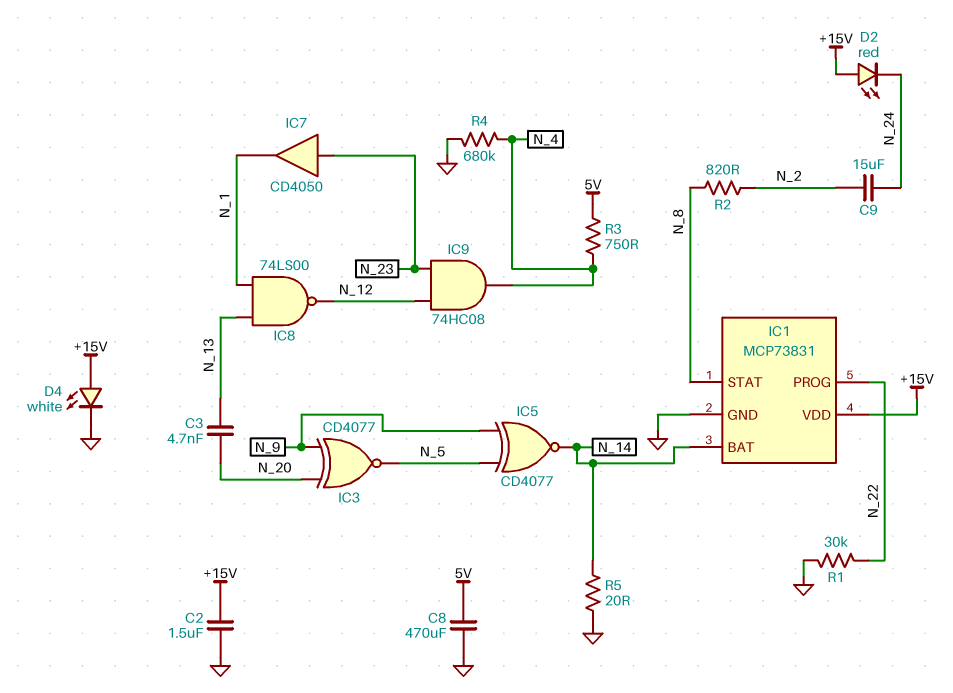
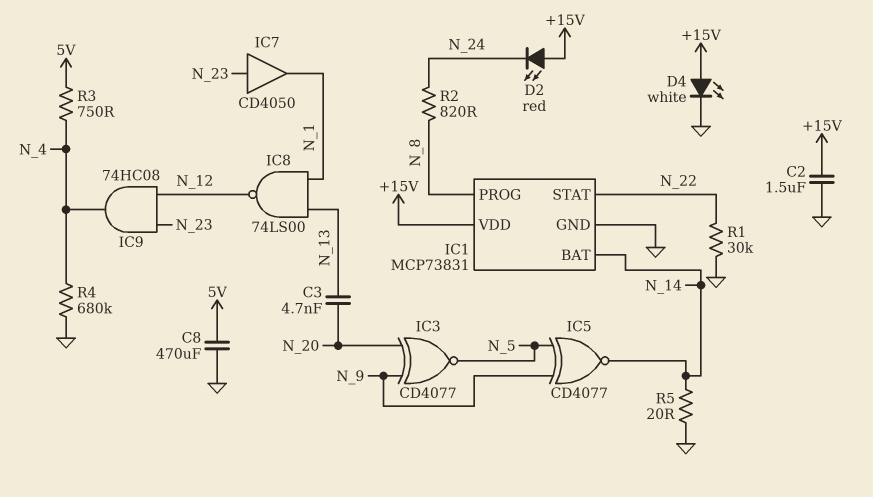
C9: 15uF (N_2, N_24) -> none
IC1 pin PROG: N_22 -> N_8
IC1 pin STAT: N_8 -> N_22
R2: 820 (N_2, N_8) -> 820 (N_8, N_24)

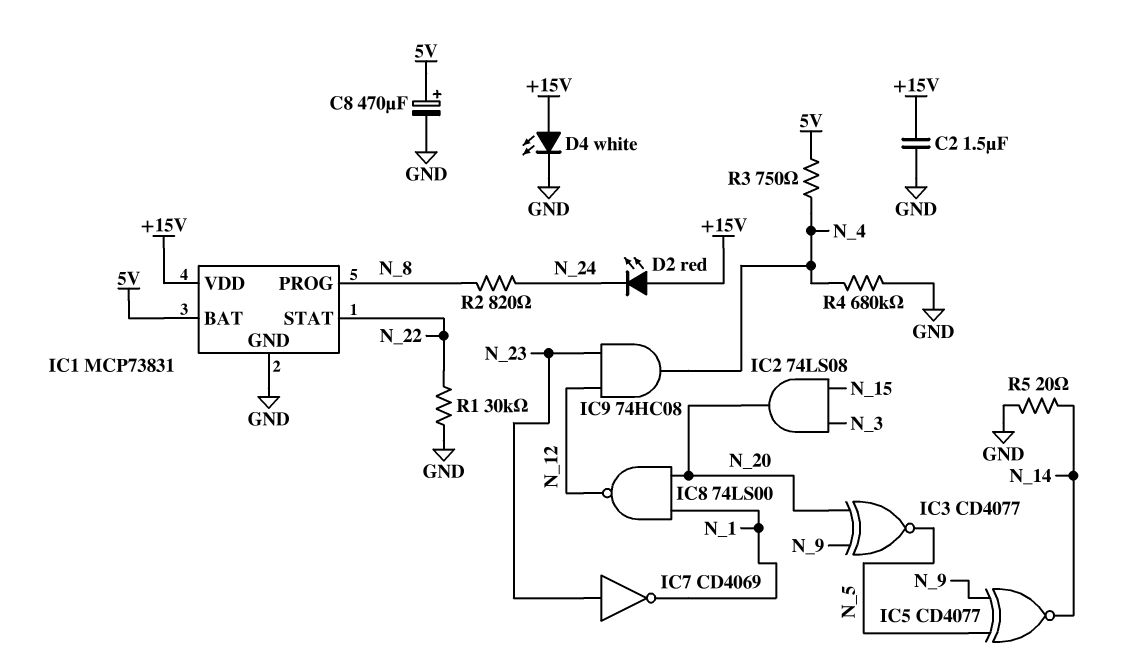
C3: 4.7nF (N_13, N_20) -> none
C8: 470uF (5V, GND) -> 470uF (plus 5V, minus GND)
IC1 pin BAT: N_14 -> 5V
IC2: none -> AND 74LS08 (in N_3, in N_15, out N_20)
IC7: buffer CD4050 (in N_23, out N_1) -> NOT CD4069 (in N_23, out N_1)
IC8: NAND 74LS00 (in N_1, in N_13, out N_12) -> NAND 74LS00 (in N_1, in N_20, out N_12)

